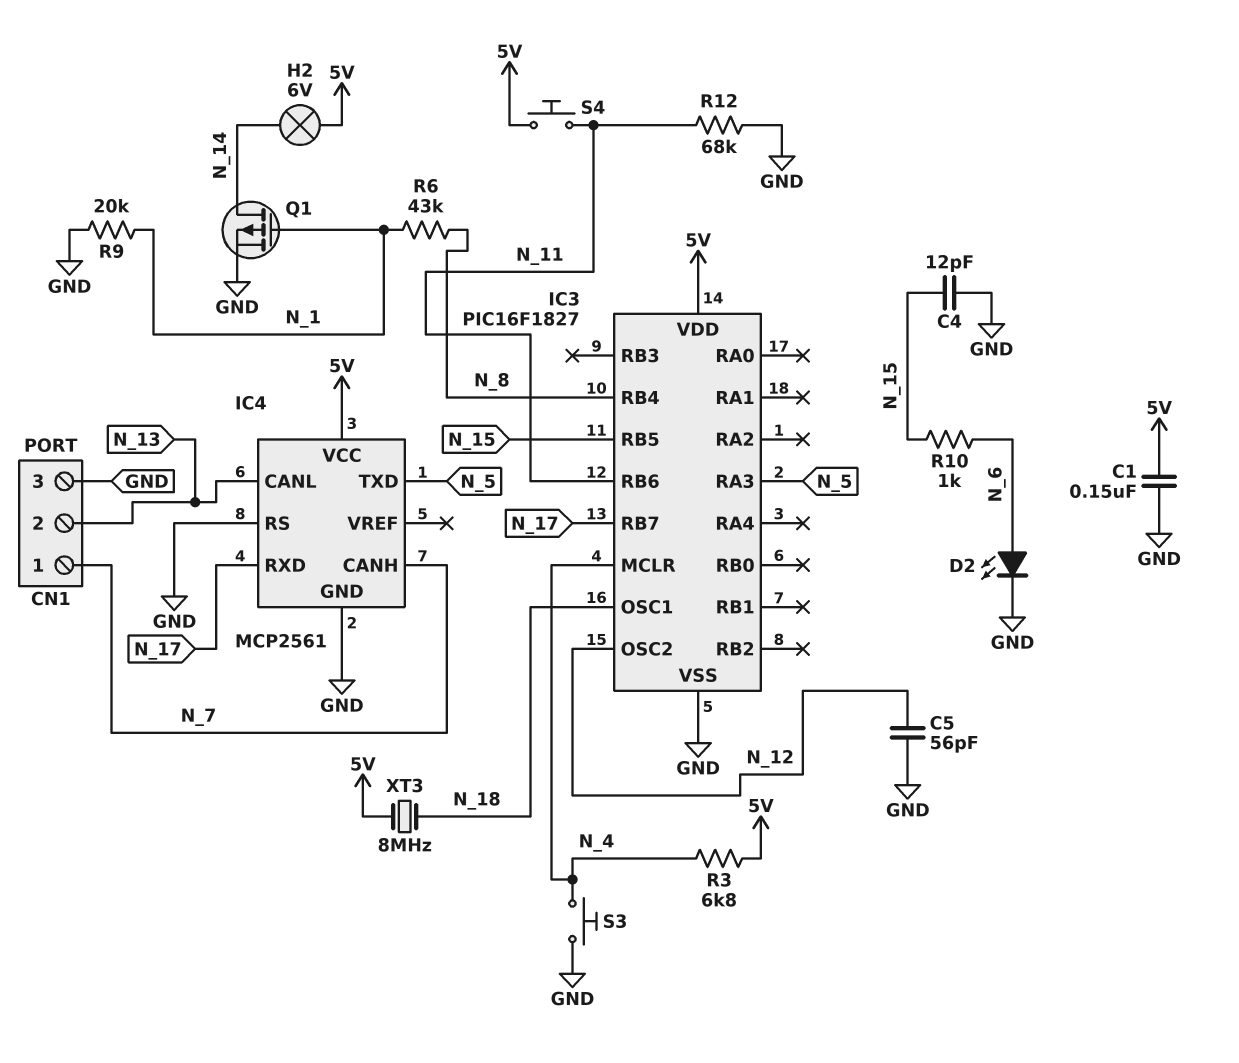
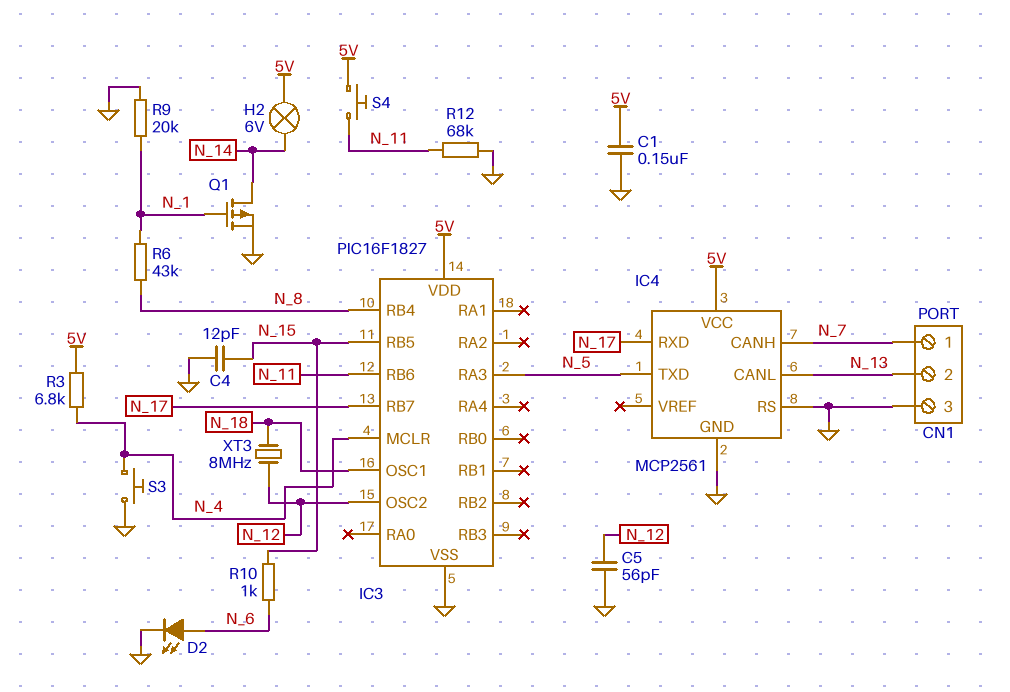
XT3: 8MHz (5V, N_18) -> 8MHz (N_12, N_18)

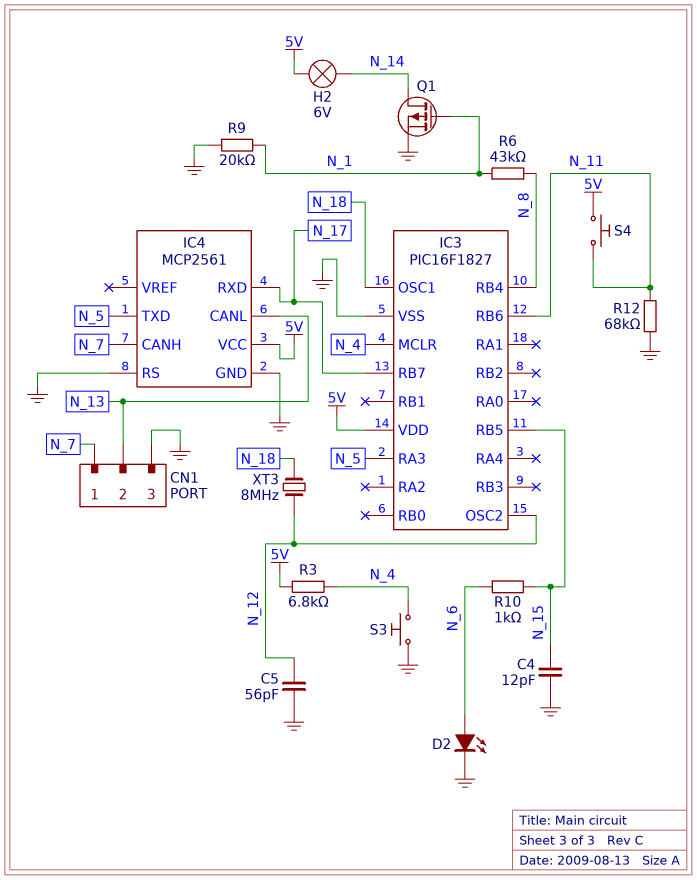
C1: 150nF (5V, GND) -> none

